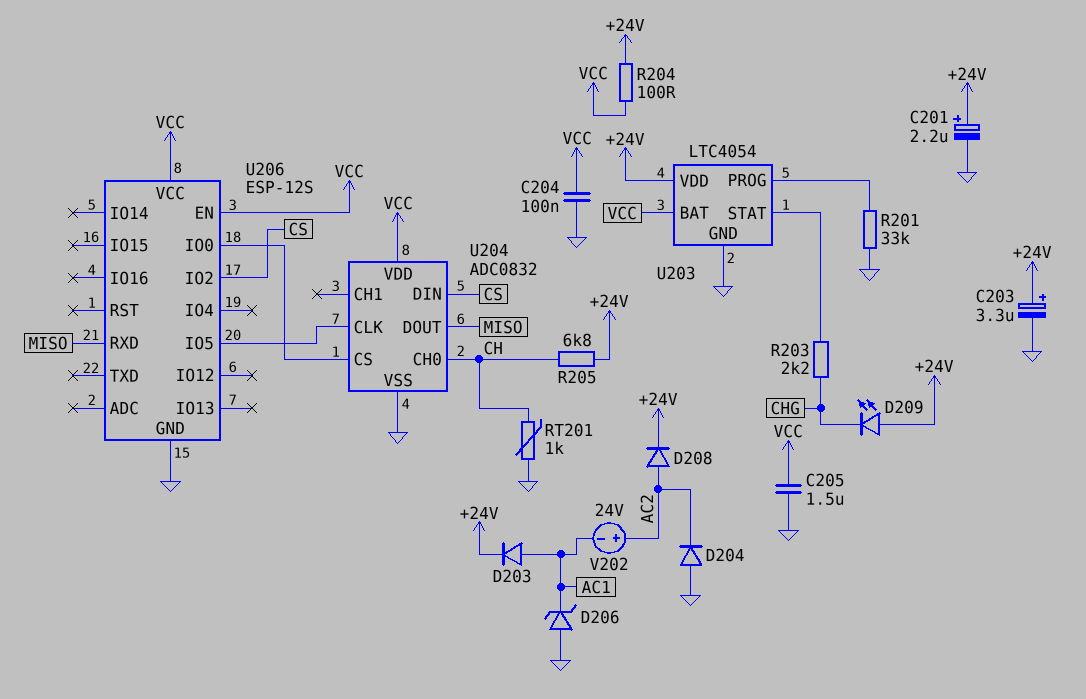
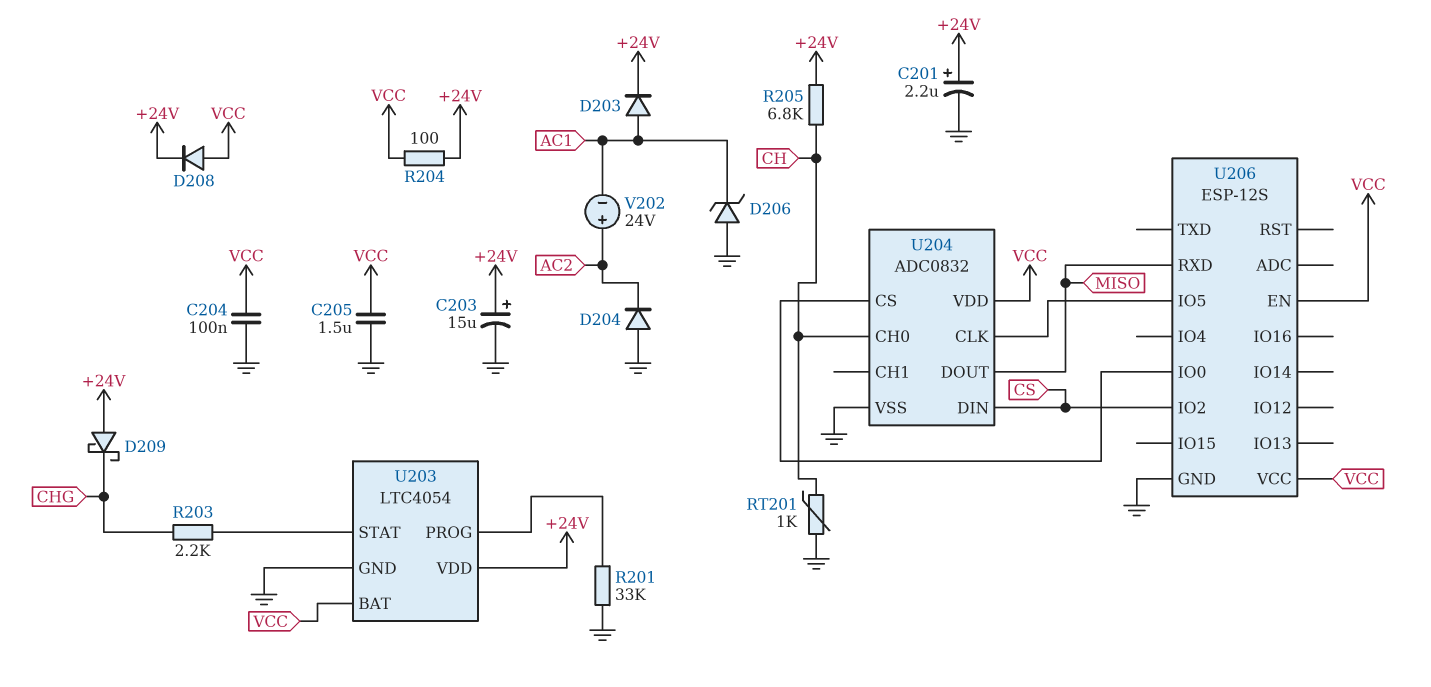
C203: 3.3uF (plus +24V, minus GND) -> 15uF (plus +24V, minus GND)
D208: diode (A AC2, K +24V) -> diode (A VCC, K +24V)
D209: LED (A +24V, K CHG) -> schottky (A +24V, K CHG)

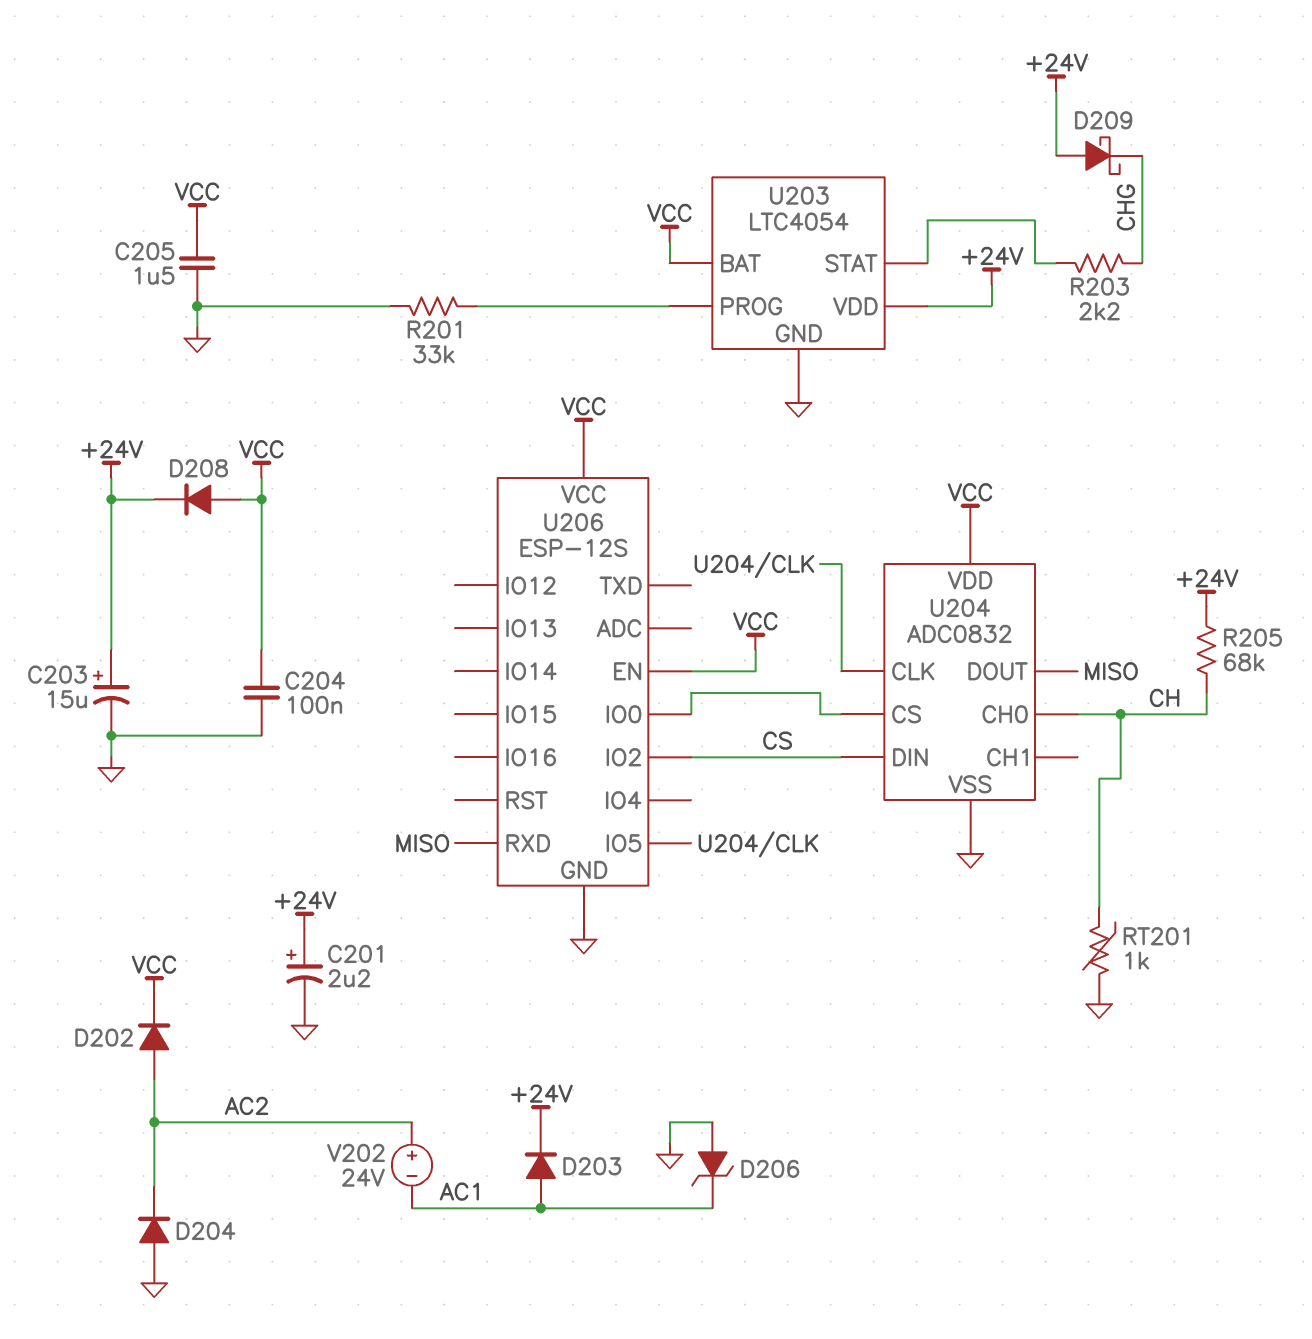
D202: none -> diode (A AC2, K VCC)
R204: 100 (+24V, VCC) -> none
R205: 6.8k (+24V, CH) -> 68k (+24V, CH)

